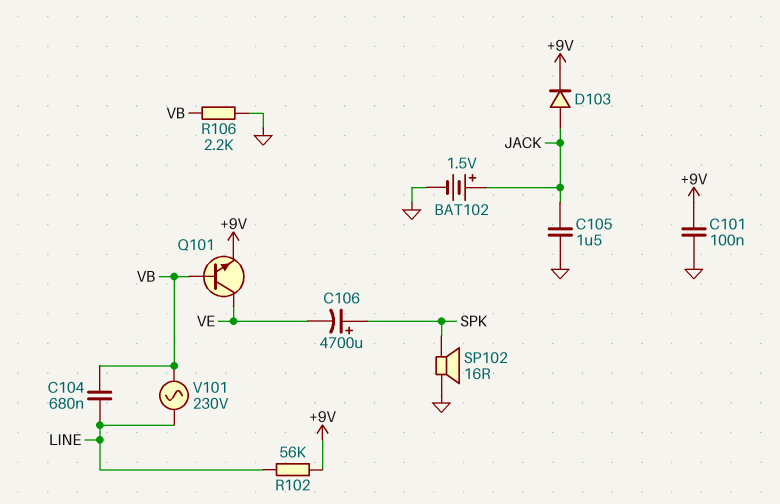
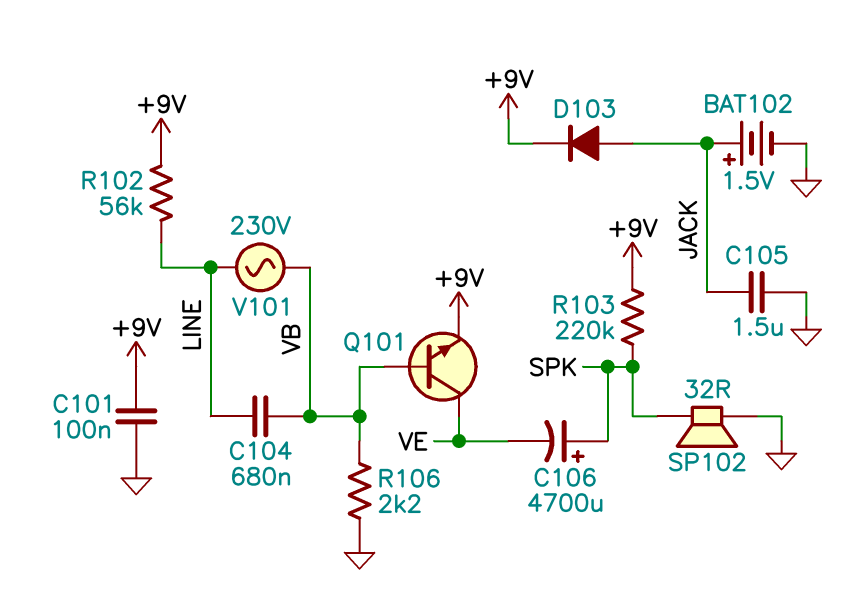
R103: none -> 220k (+9V, SPK)
SP102: speaker 16R (GND, SPK) -> speaker 32R (GND, SPK)

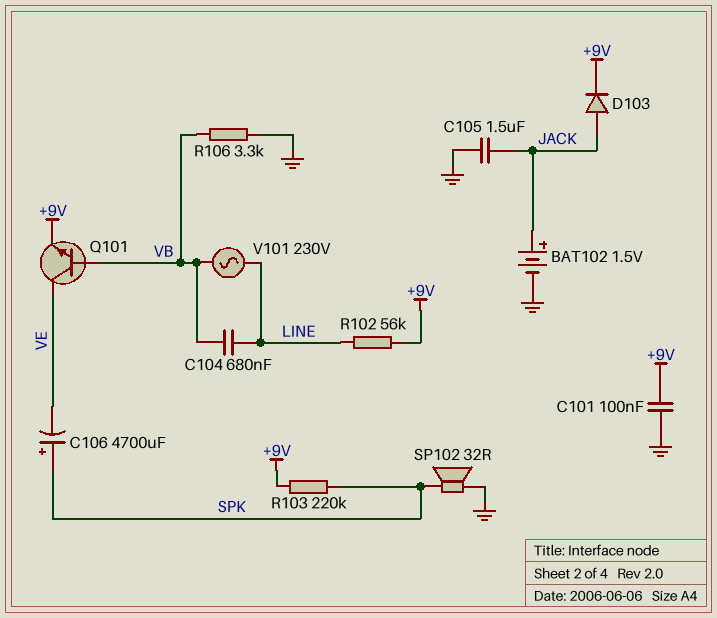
R106: 2.2k (GND, VB) -> 3.3k (GND, VB)

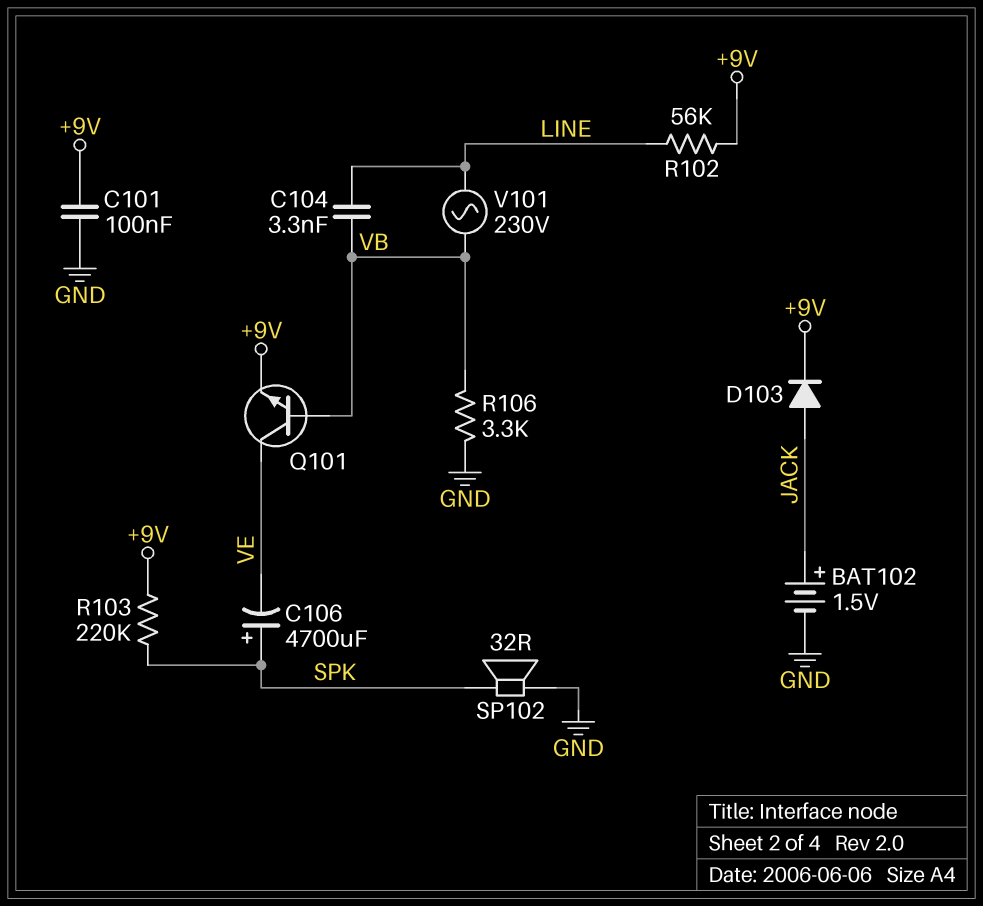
C104: 680nF (LINE, VB) -> 3.3nF (LINE, VB)
C105: 1.5uF (GND, JACK) -> none

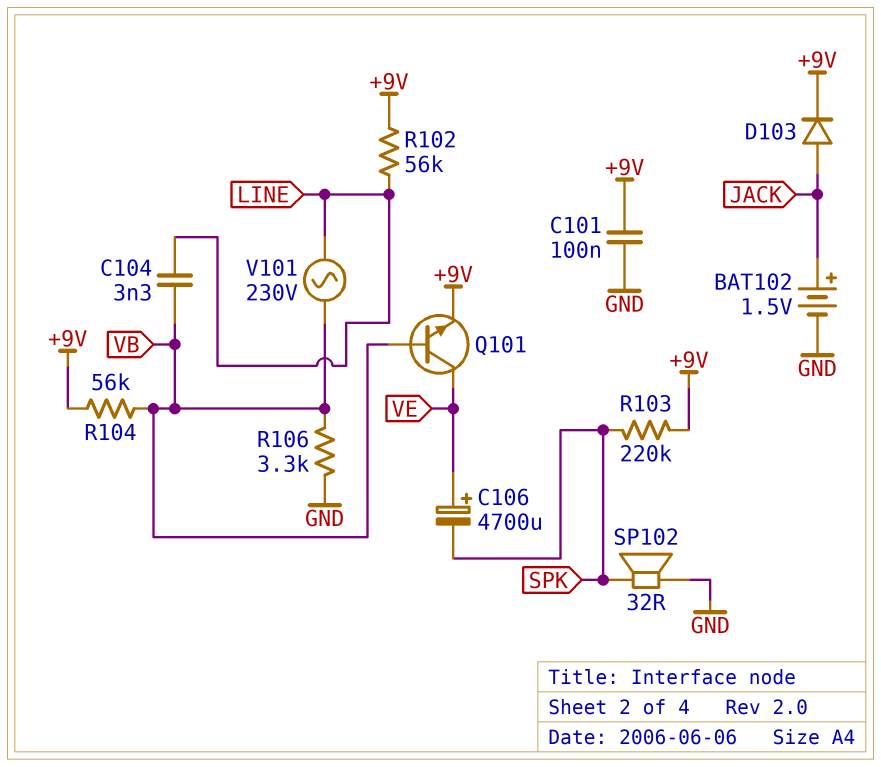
C106: 4700uF (plus SPK, minus VE) -> 4700uF (plus VE, minus SPK)
R104: none -> 56k (+9V, VB)

